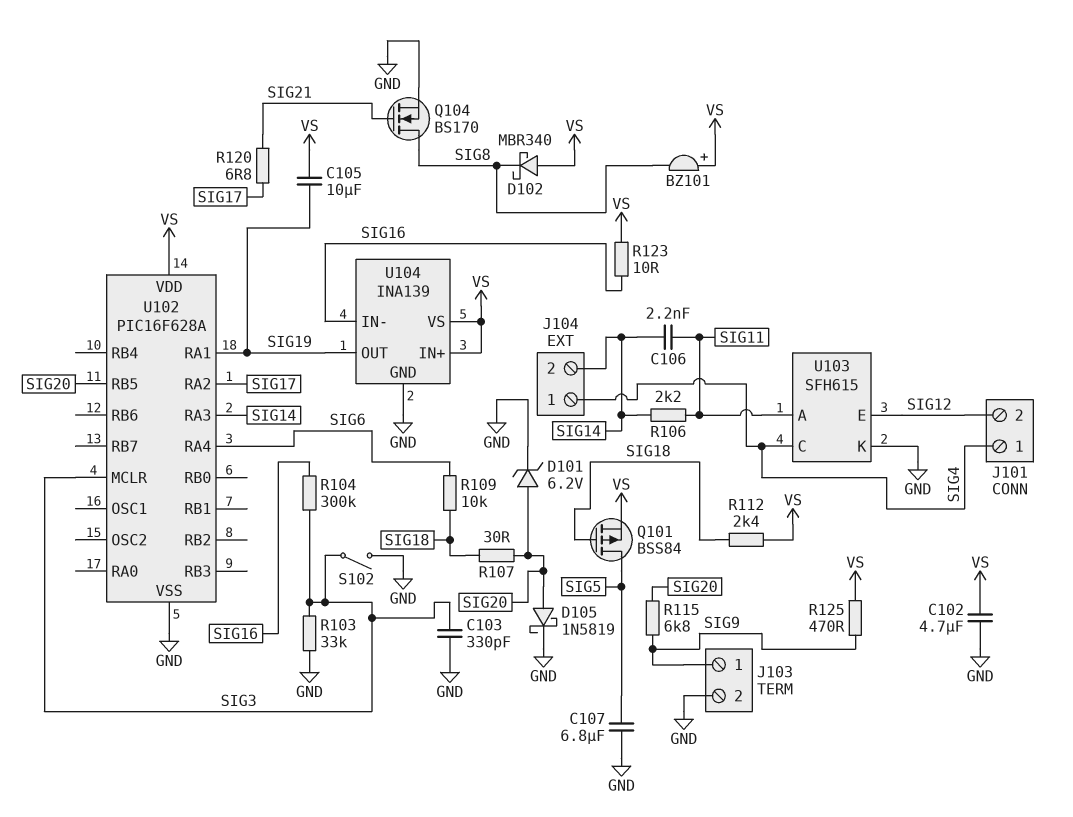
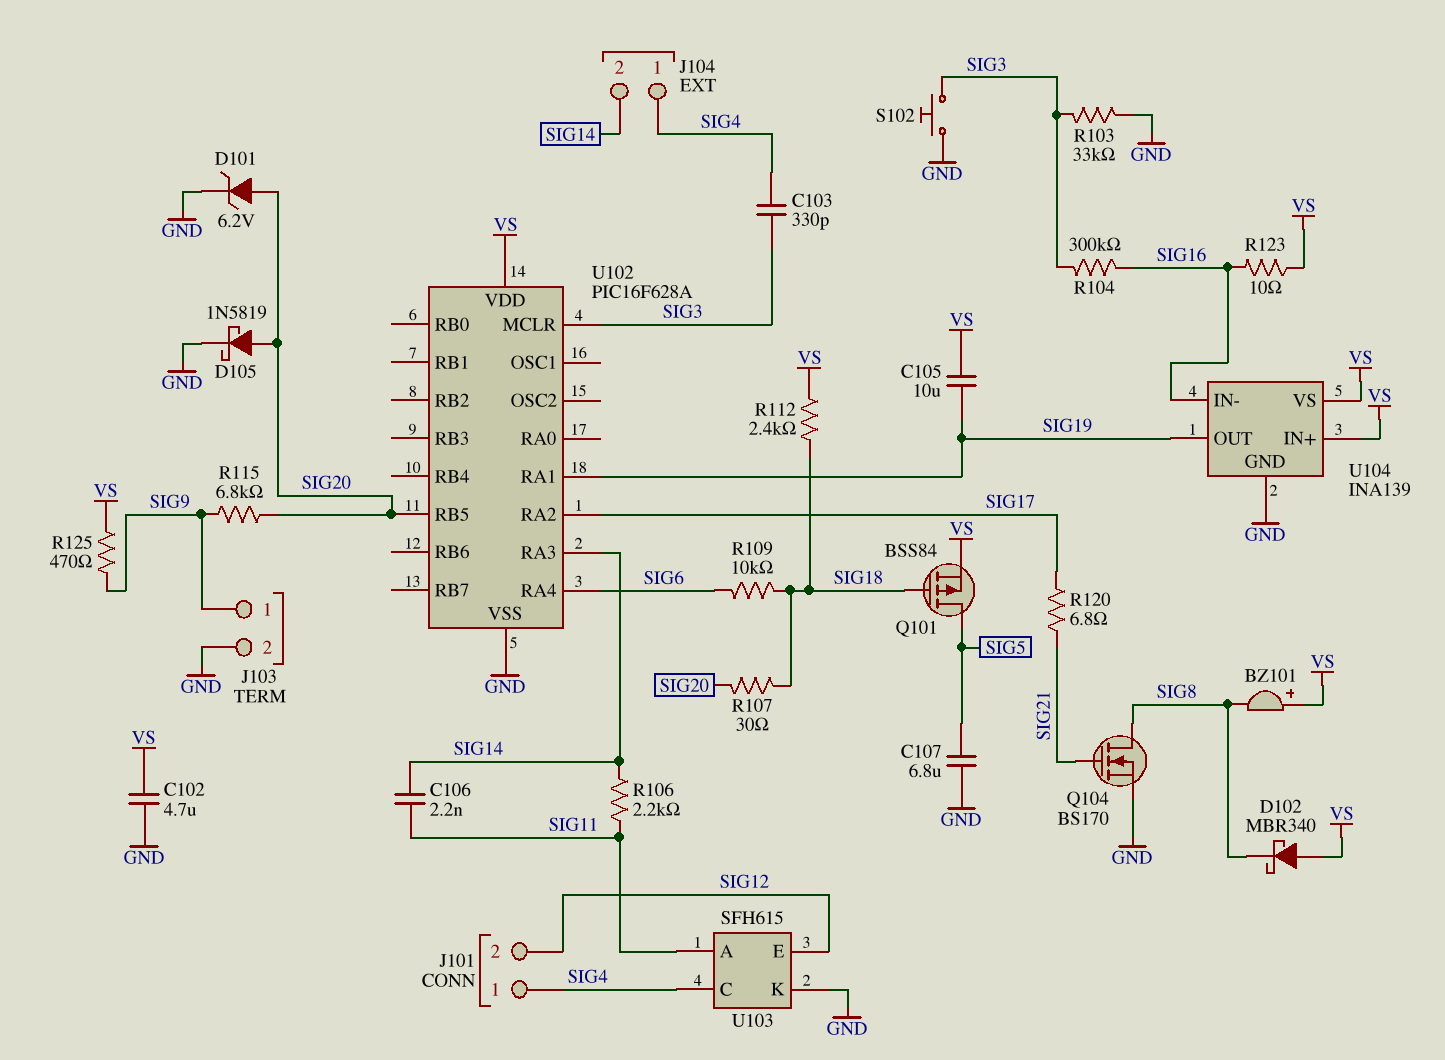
C103: 330pF (GND, SIG3) -> 330pF (SIG3, SIG4)
S102: switch (GND, SIG3) -> button (GND, SIG3)

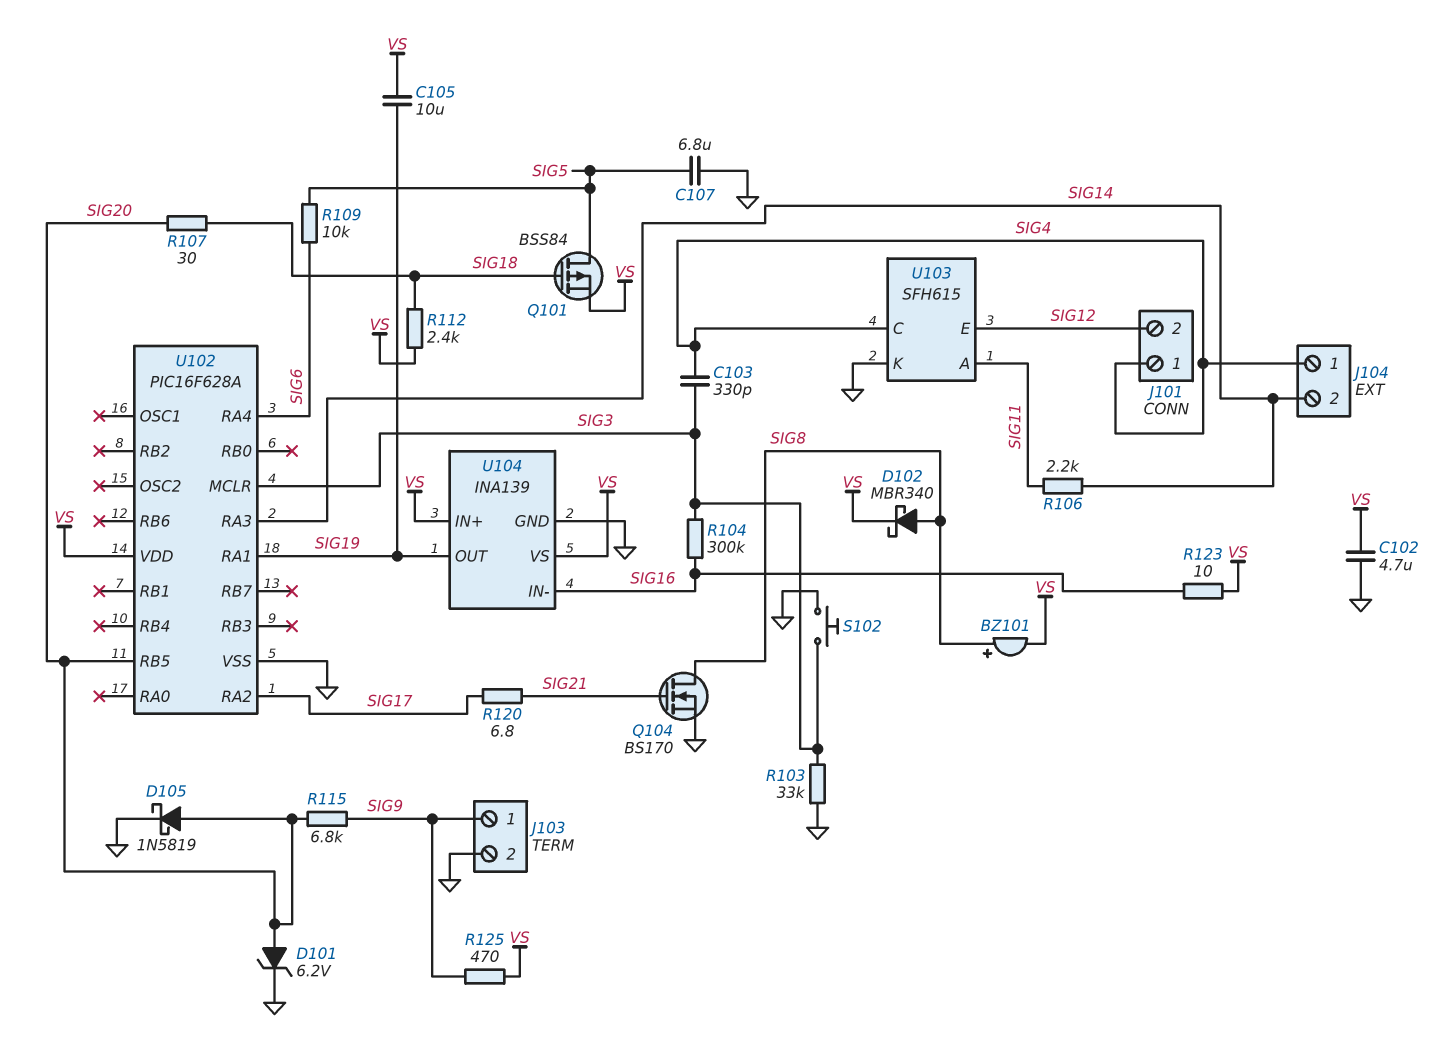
BZ101: buzzer (plus VS, minus SIG8) -> buzzer (plus SIG8, minus VS)
C106: 2.2nF (SIG11, SIG14) -> none
D102: schottky MBR340 (A VS, K SIG8) -> schottky MBR340 (A SIG8, K VS)
R109: 10k (SIG6, SIG18) -> 10k (SIG5, SIG6)

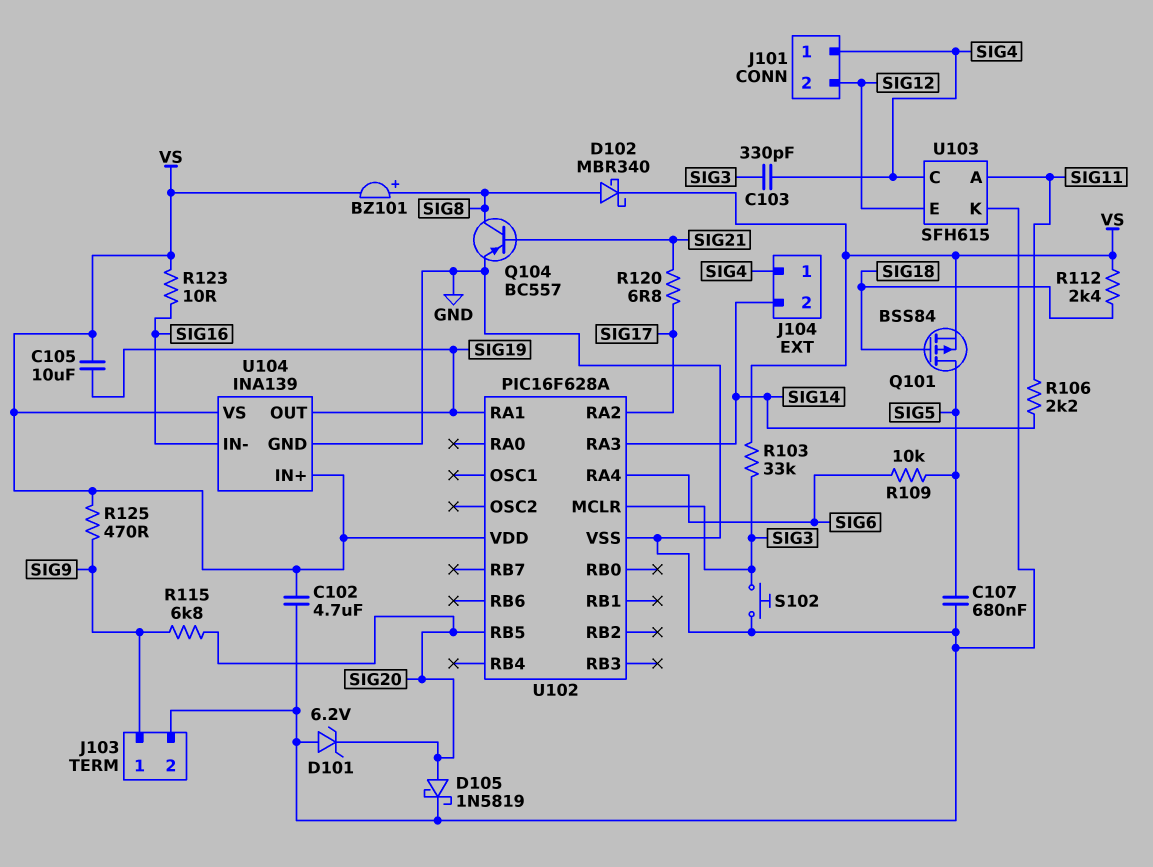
C107: 6.8uF (GND, SIG5) -> 680nF (GND, SIG5)
D101: zener 6.2V (A SIG20, K GND) -> zener 6.2V (A GND, K SIG20)
Q104: NMOS BS170 (G SIG21, D SIG8, S GND) -> PNP BC557 (B SIG21, C SIG8, E GND)
R103: 33k (GND, SIG3) -> 33k (SIG3, VS)
R104: 300k (SIG3, SIG16) -> none
R107: 30 (SIG18, SIG20) -> none

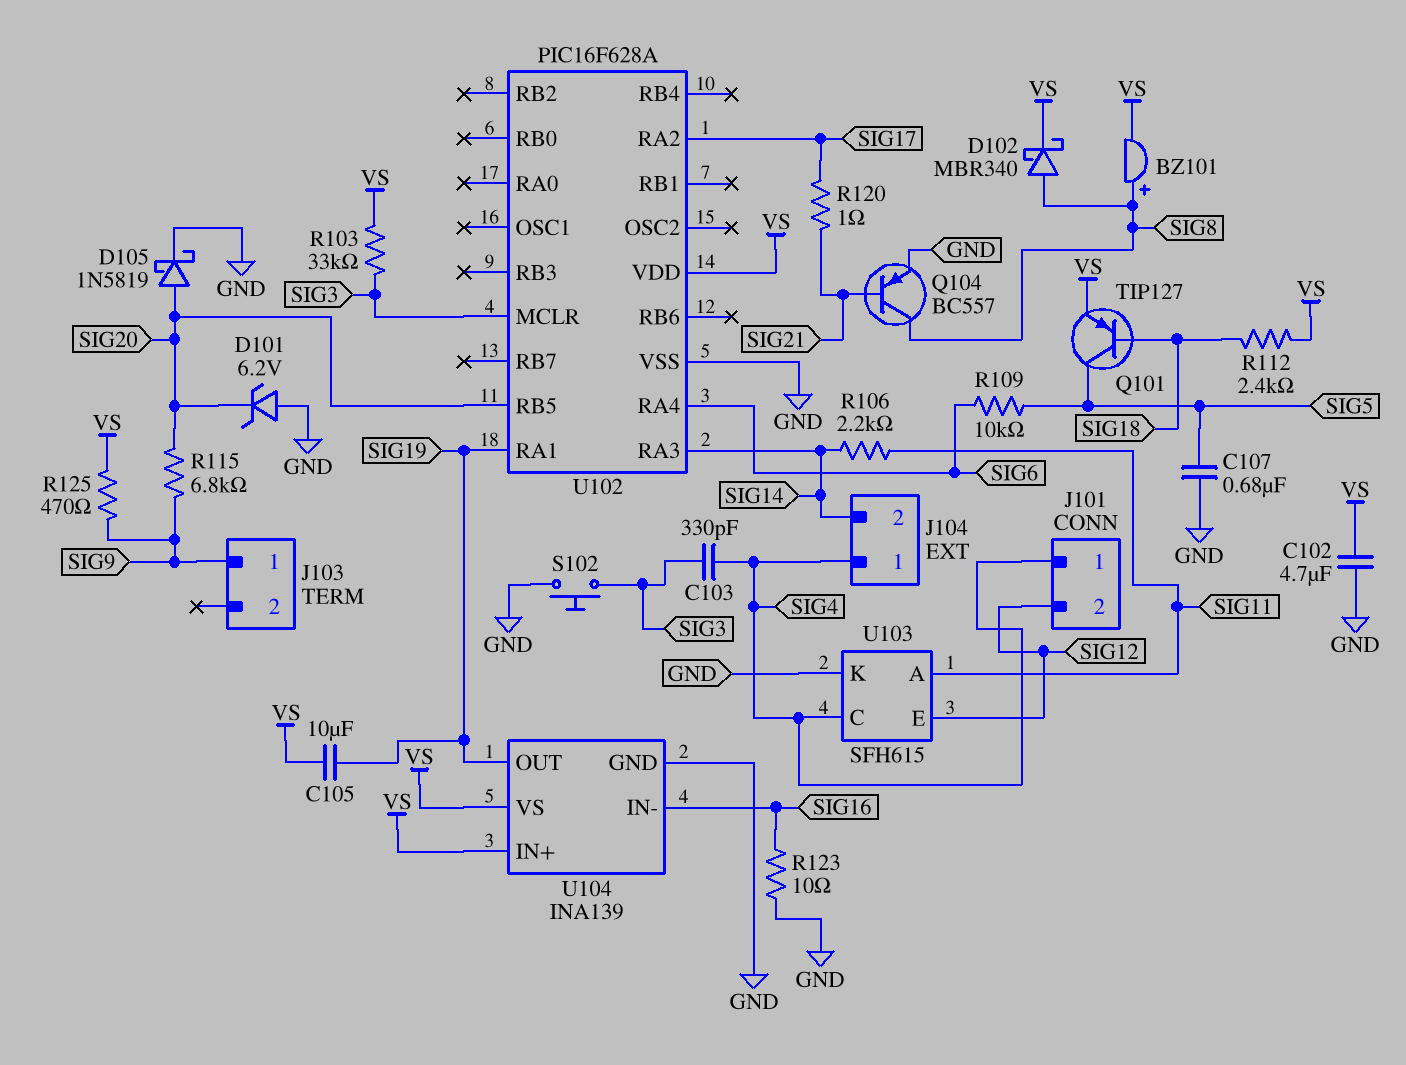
J103 pin 2: GND -> none
Q101: PMOS BSS84 (G SIG18, D SIG5, S VS) -> PNP TIP127 (B SIG18, C SIG5, E VS)
R120: 6.8 (SIG17, SIG21) -> 1 (SIG17, SIG21)
R123: 10 (SIG16, VS) -> 10 (GND, SIG16)

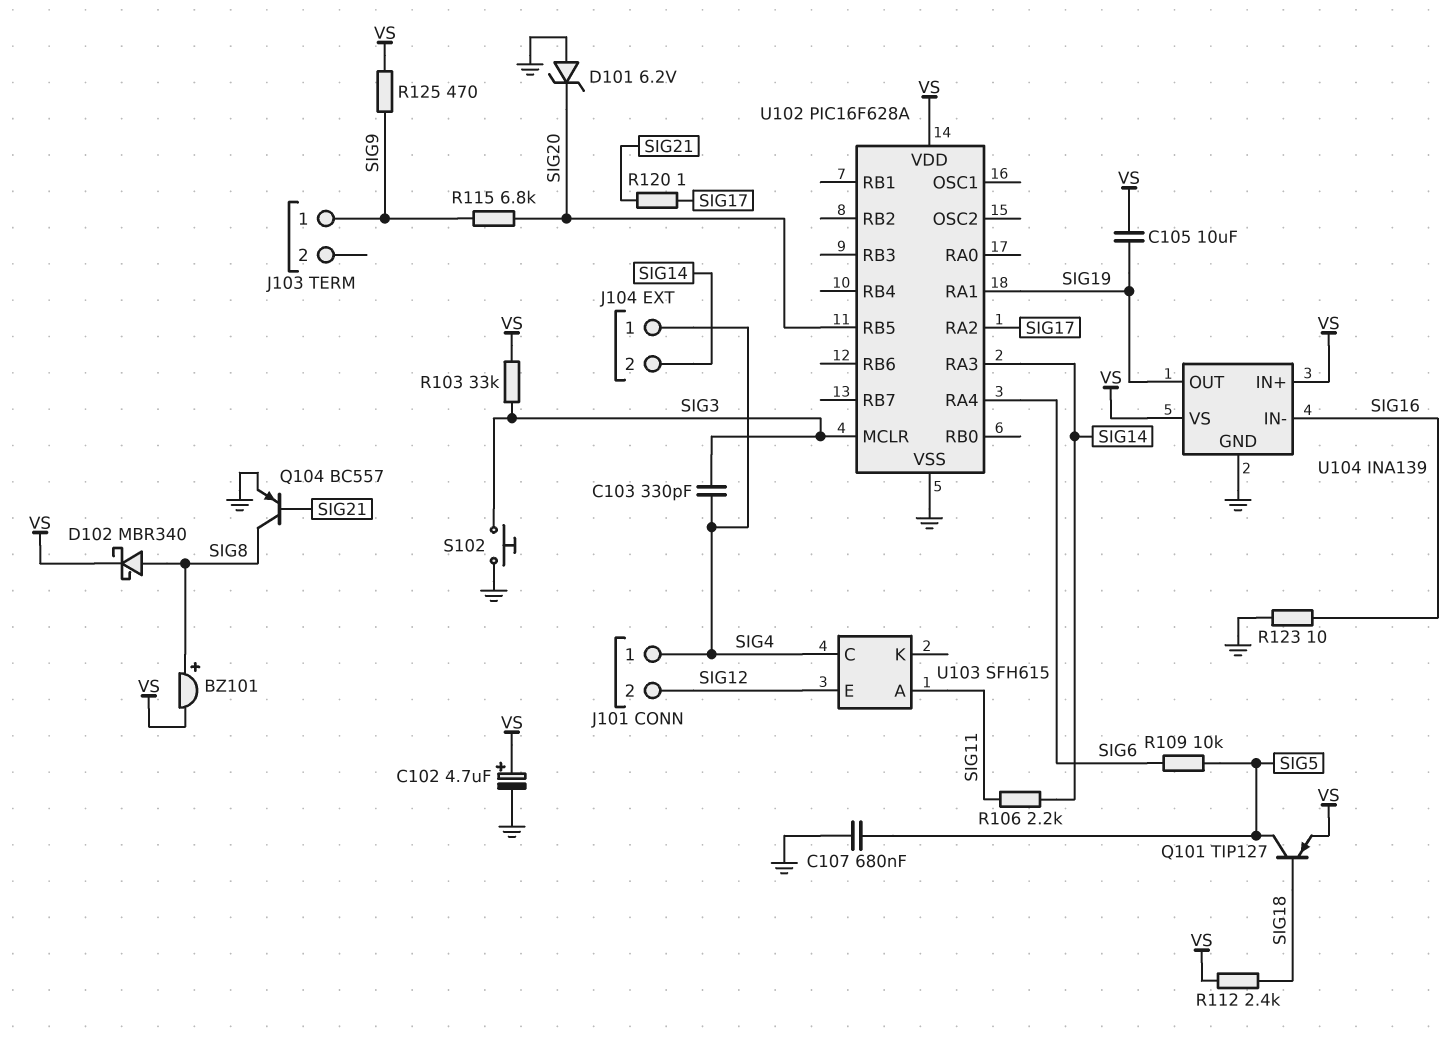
C102: 4.7uF (GND, VS) -> 4.7uF (plus VS, minus GND)
D105: schottky 1N5819 (A SIG20, K GND) -> none
U103 pin K: GND -> none

